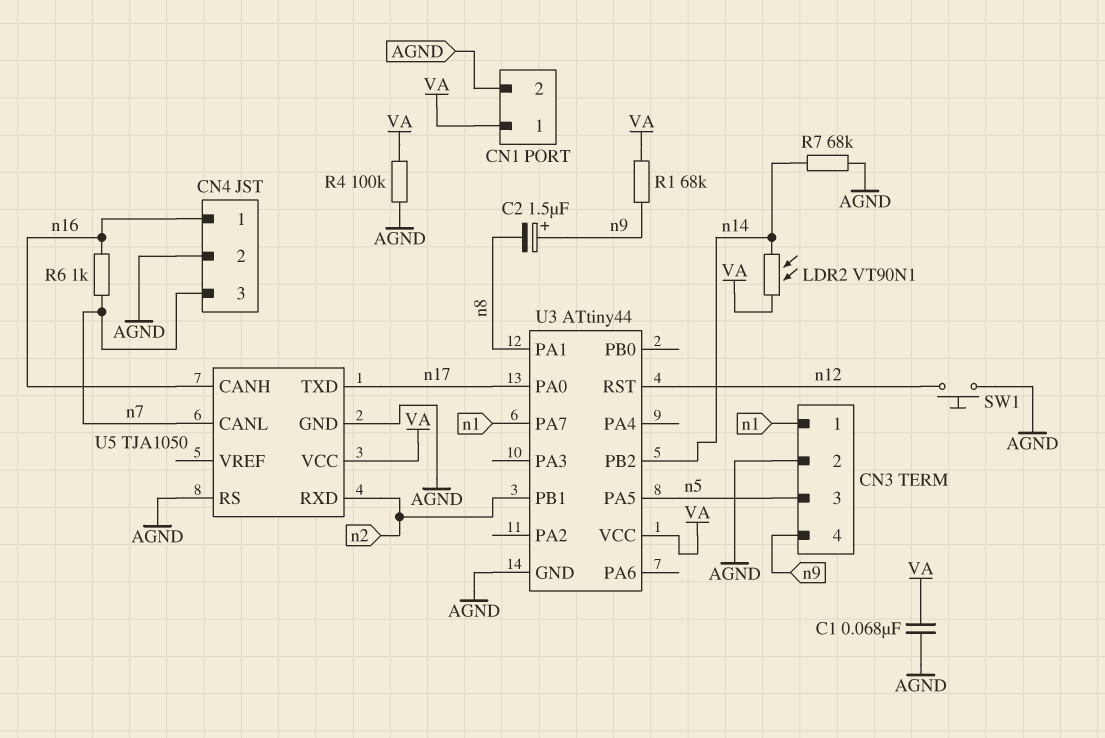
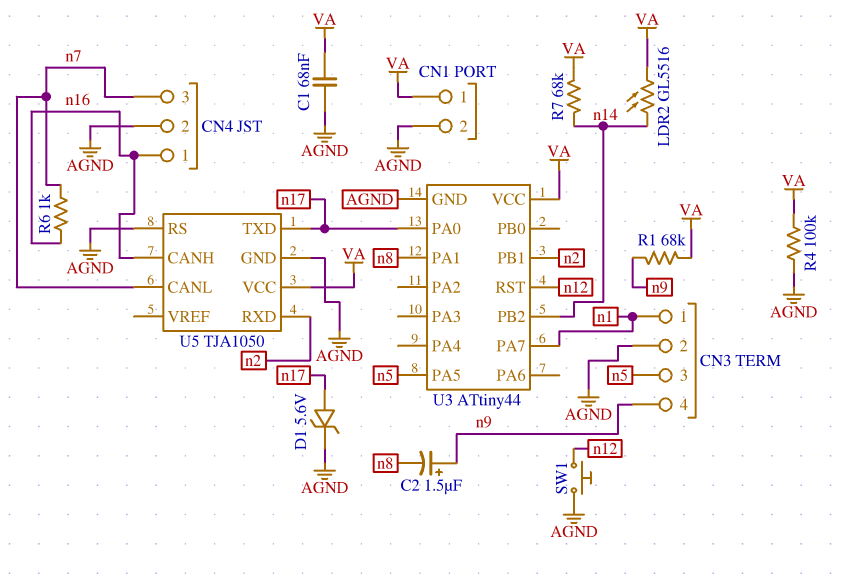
D1: none -> zener 5.6V (A n17, K AGND)
LDR2: VT90N1 (VA, n14) -> GL5516 (VA, n14)
R7: 68k (AGND, n14) -> 68k (VA, n14)

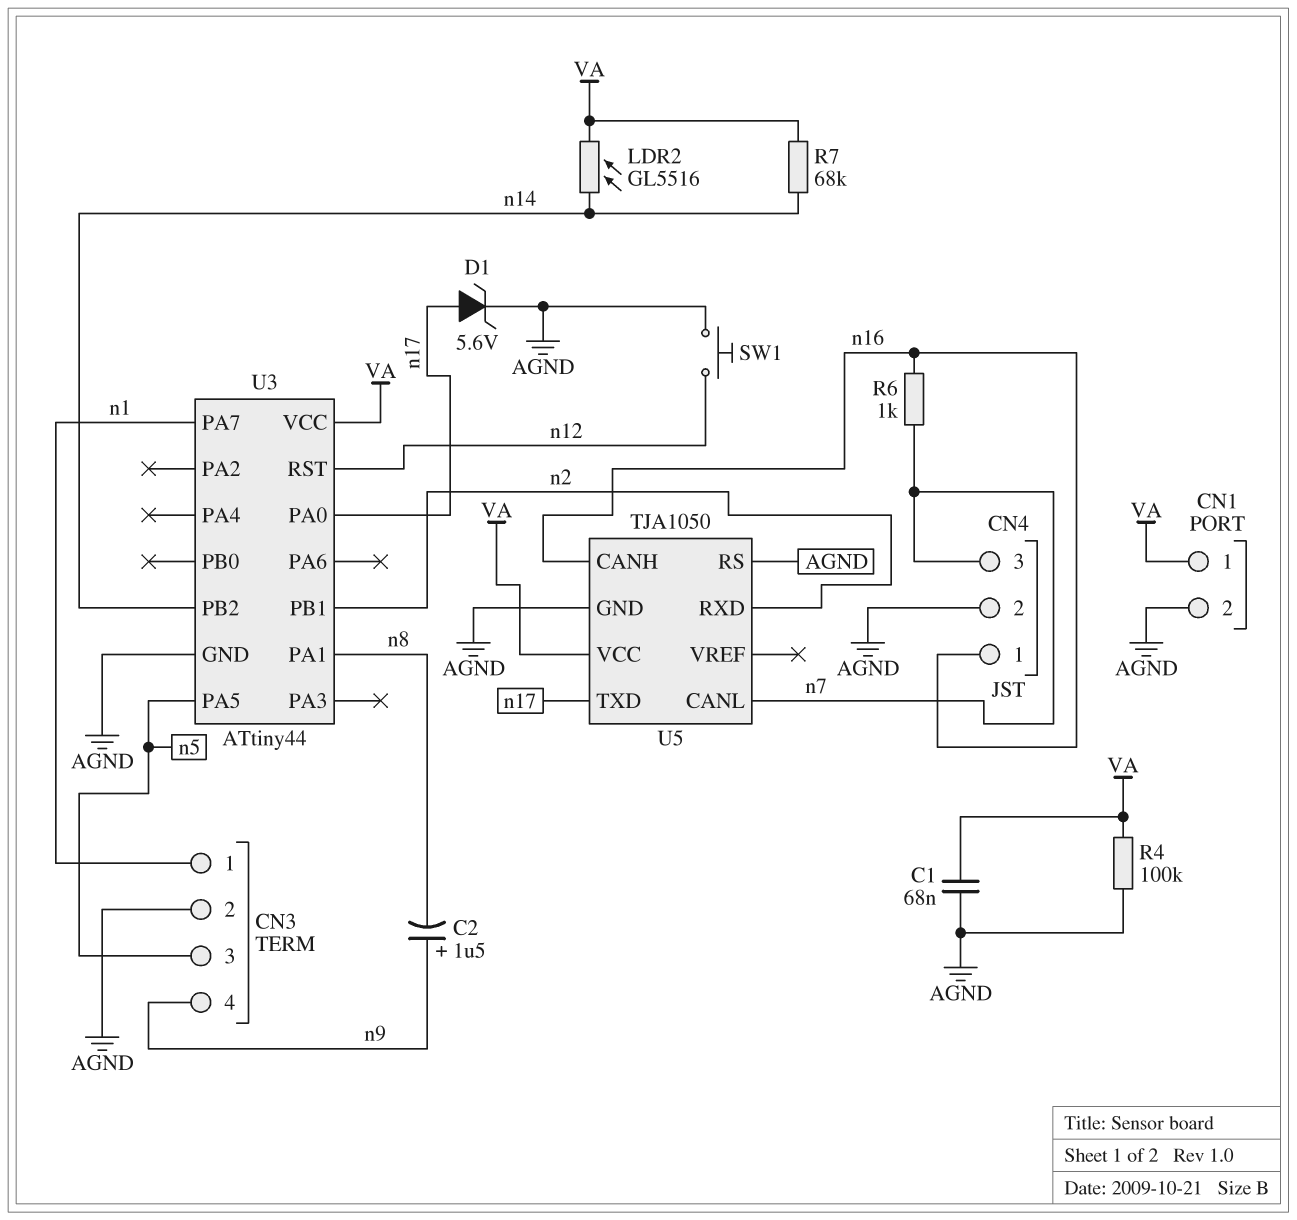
R1: 68k (VA, n9) -> none

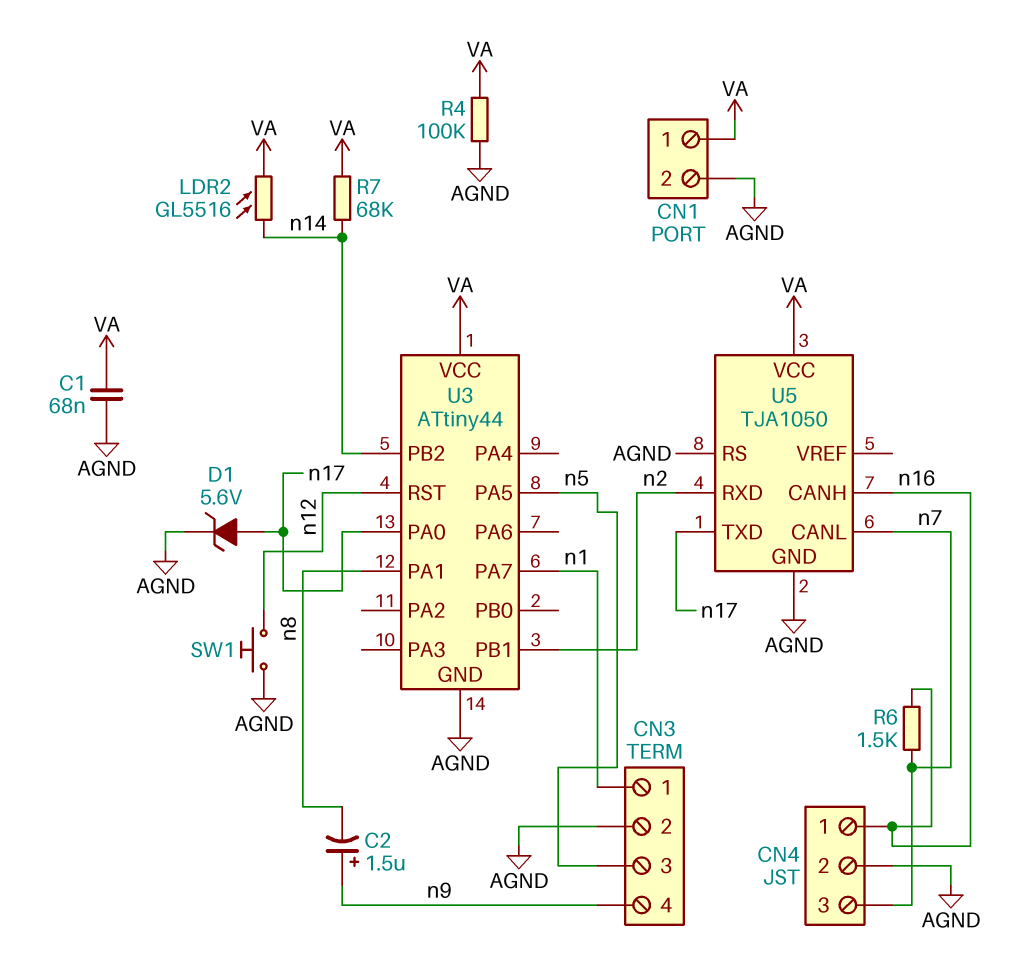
R6: 1k (n7, n16) -> 1.5k (n7, n16)

